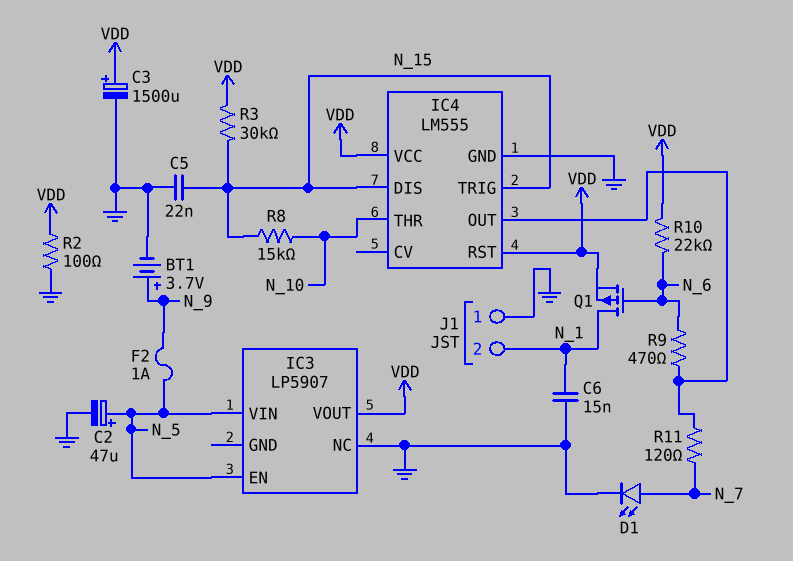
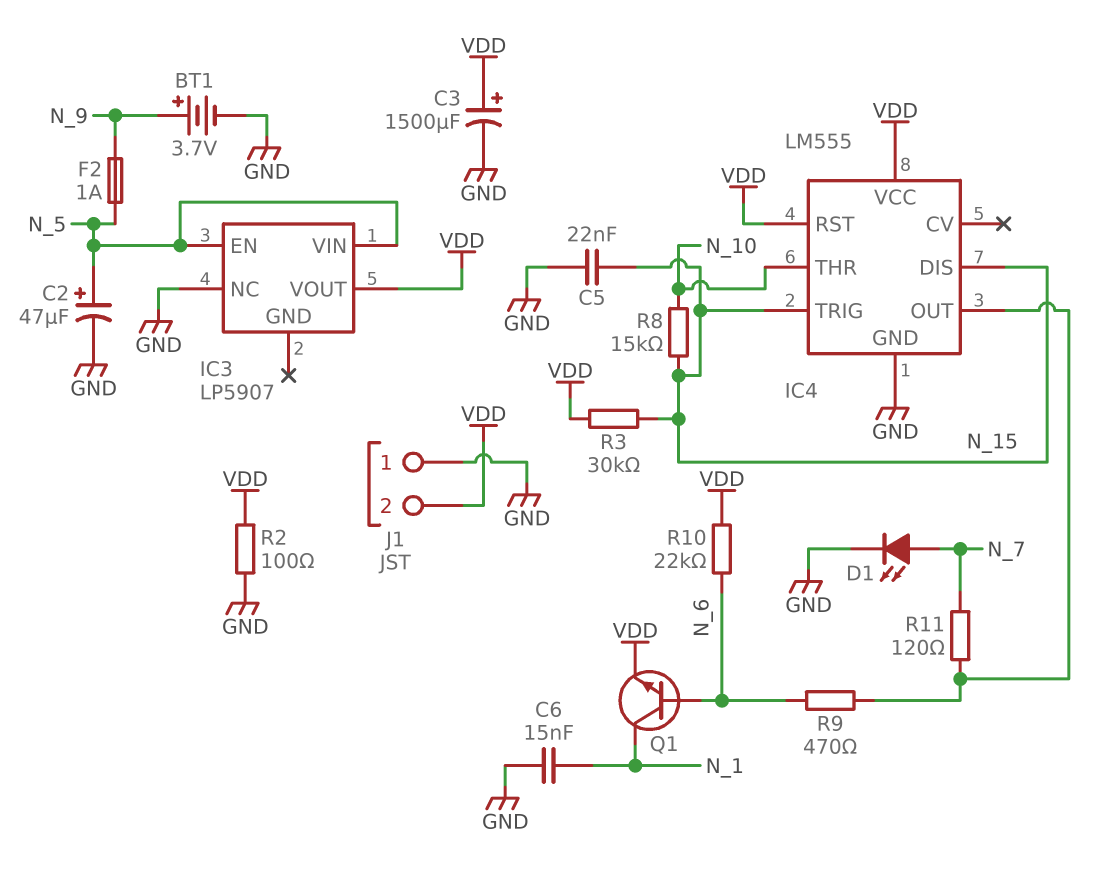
J1 pin 2: N_1 -> VDD
Q1: PMOS (G N_6, D N_1, S VDD) -> NPN (B N_6, C N_1, E VDD)

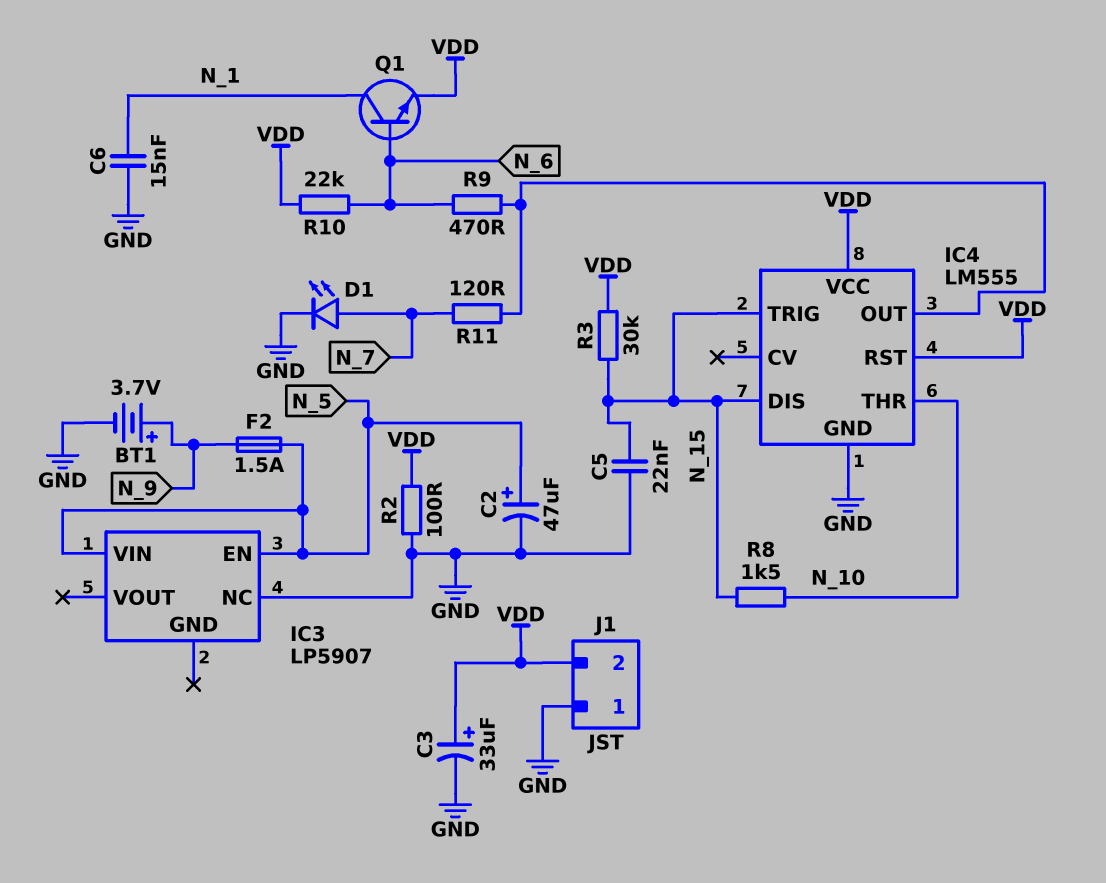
C3: 1500uF (plus VDD, minus GND) -> 33uF (plus VDD, minus GND)
F2: 1A (N_5, N_9) -> 1.5A (N_5, N_9)
IC3 pin VOUT: VDD -> none
R8: 15k (N_10, N_15) -> 1.5k (N_10, N_15)

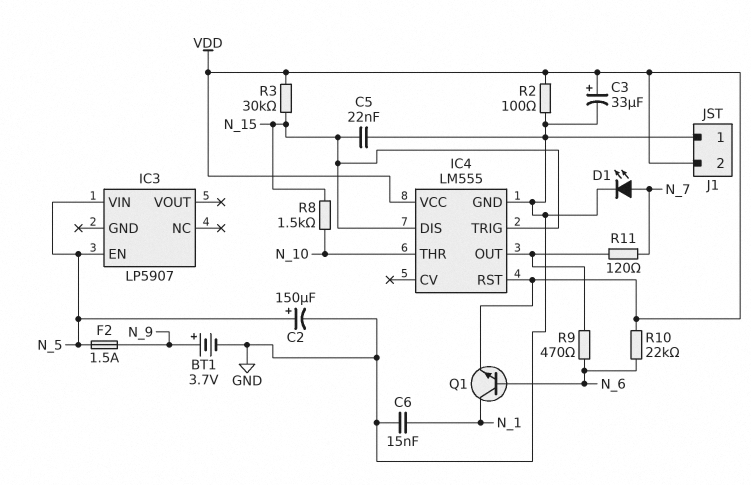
C2: 47uF (plus N_5, minus GND) -> 150uF (plus N_5, minus GND)
IC3 pin NC: GND -> none

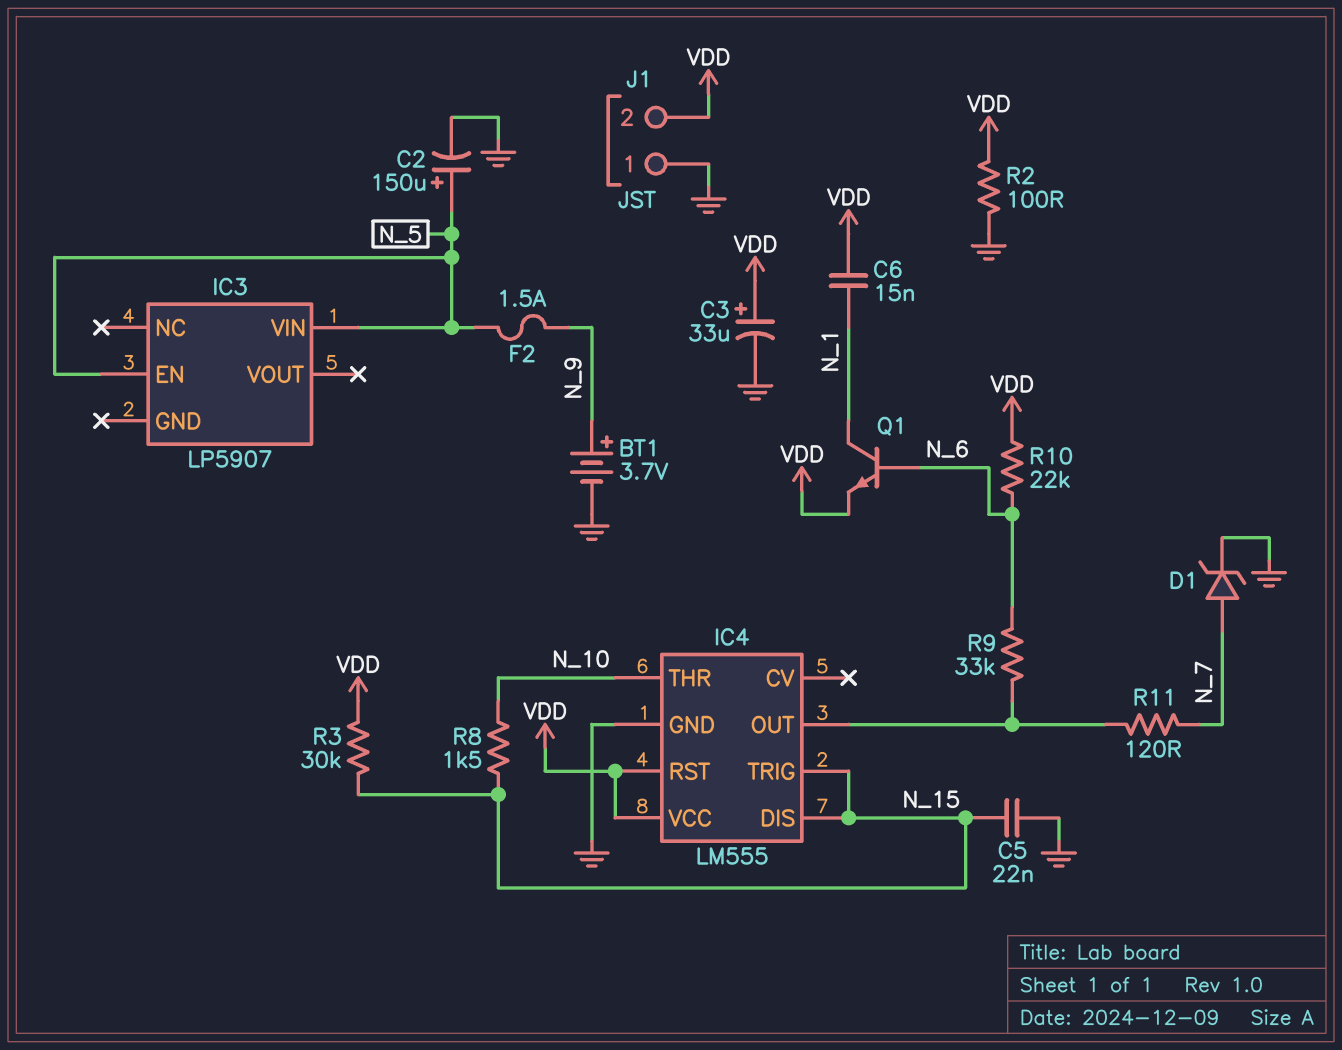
C6: 15nF (GND, N_1) -> 15nF (N_1, VDD)
D1: LED (A N_7, K GND) -> zener (A N_7, K GND)
R9: 470 (IC4/OUT, N_6) -> 33k (IC4/OUT, N_6)

